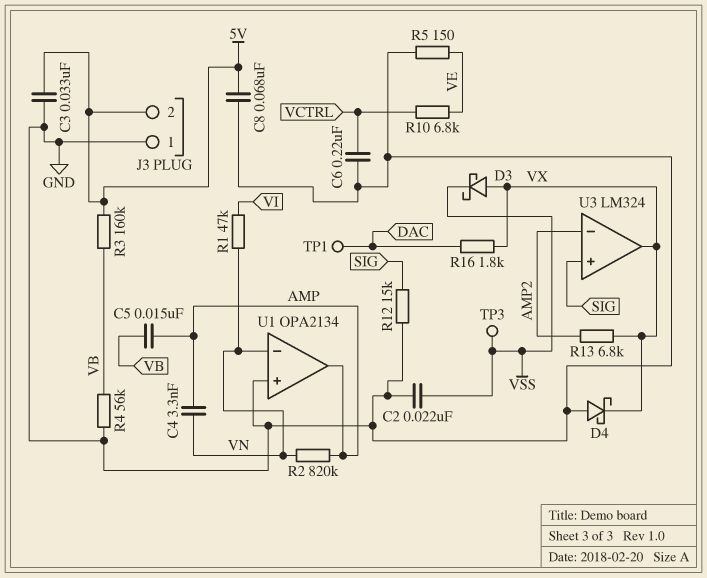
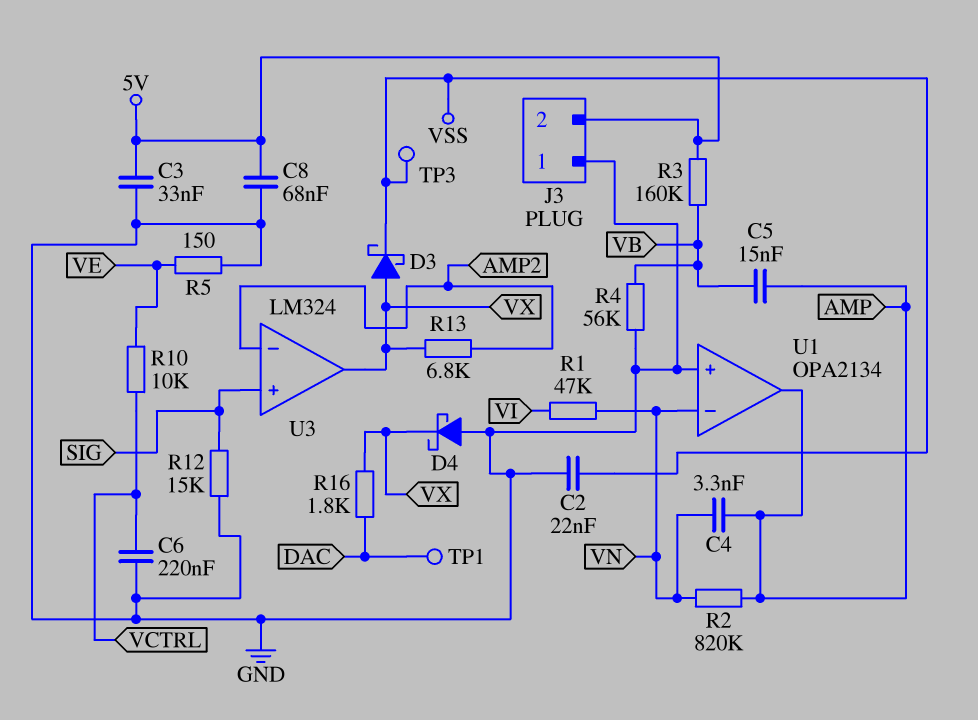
R10: 6.8k (VCTRL, VE) -> 10k (VCTRL, VE)

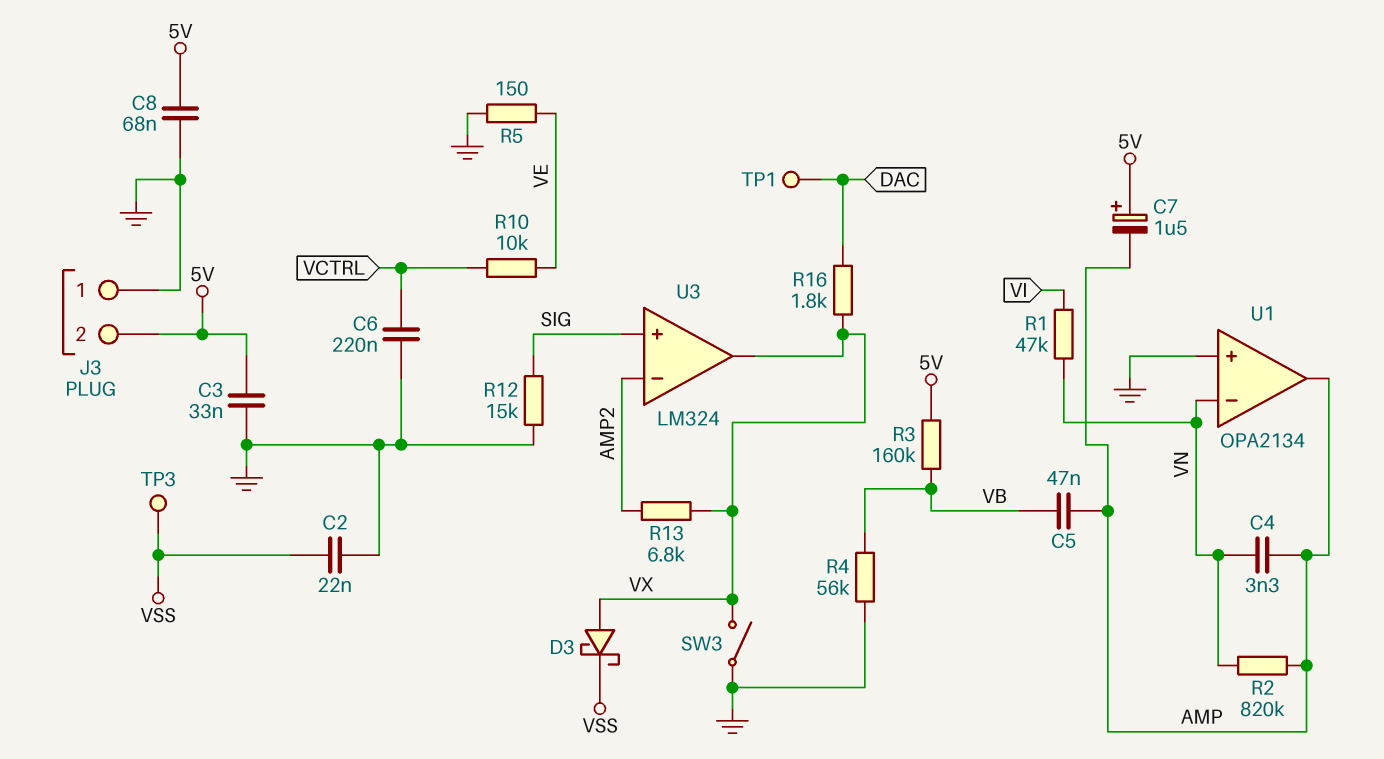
C5: 15nF (AMP, VB) -> 47nF (AMP, VB)
C7: none -> 1.5uF (plus 5V, minus AMP)
D4: schottky (A GND, K VX) -> none
SW3: none -> switch (GND, VX)

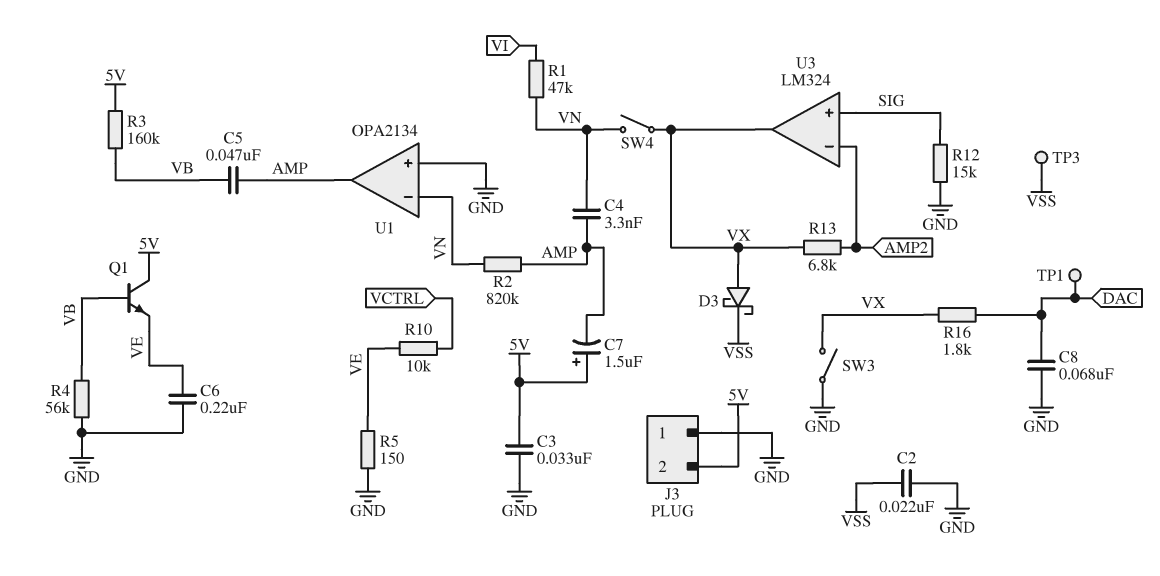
C6: 220nF (GND, VCTRL) -> 220nF (GND, VE)
C8: 68nF (5V, GND) -> 68nF (DAC, GND)
Q1: none -> NPN (B VB, C 5V, E VE)
SW4: none -> switch (VN, VX)

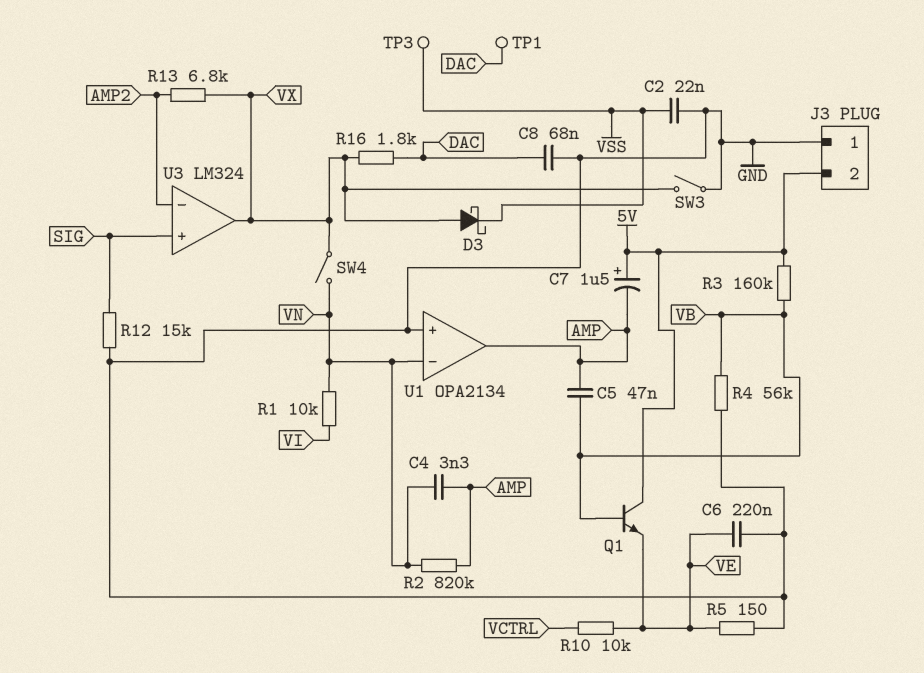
C3: 33nF (5V, GND) -> none
R1: 47k (VI, VN) -> 10k (VI, VN)

